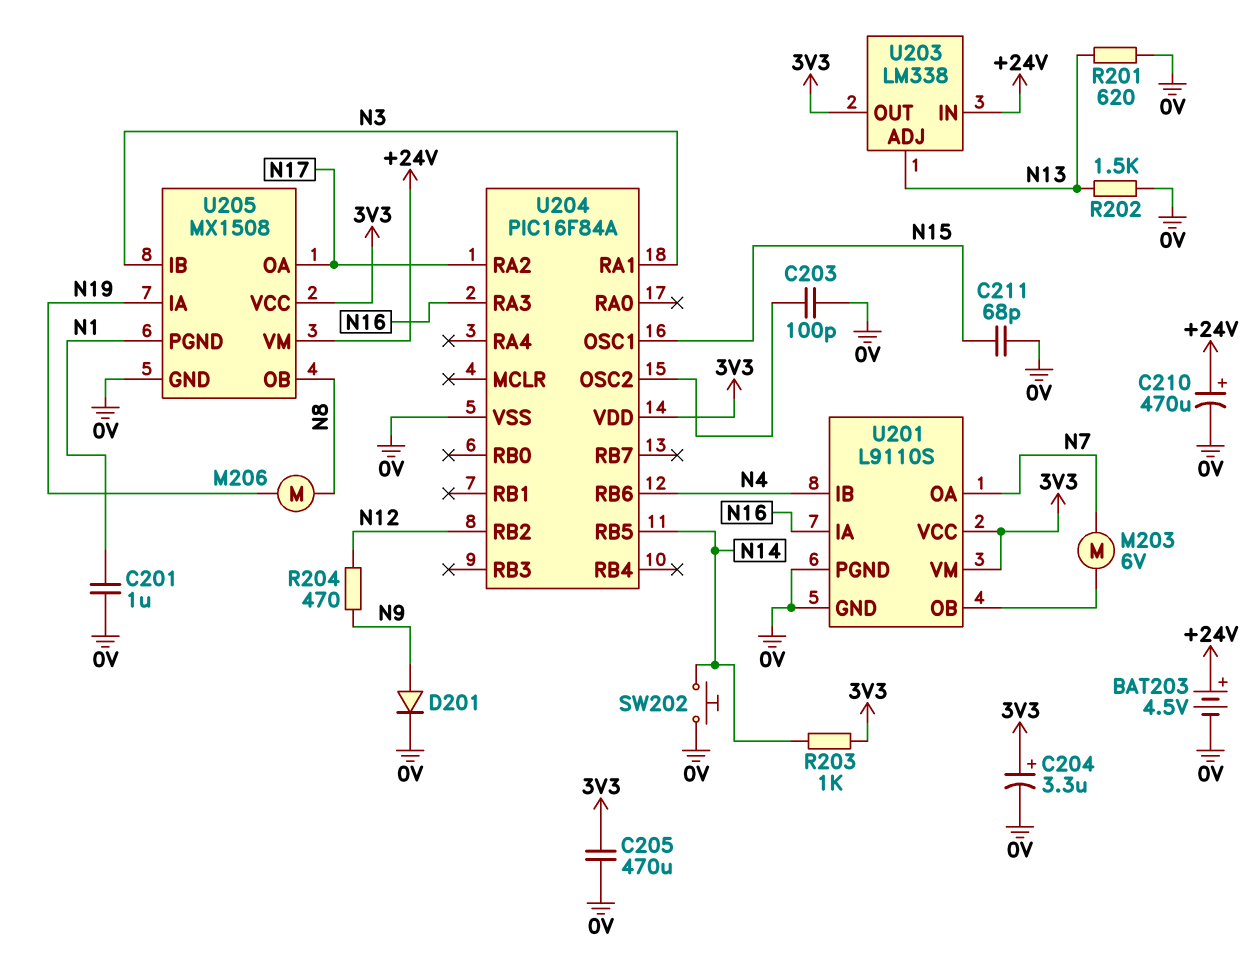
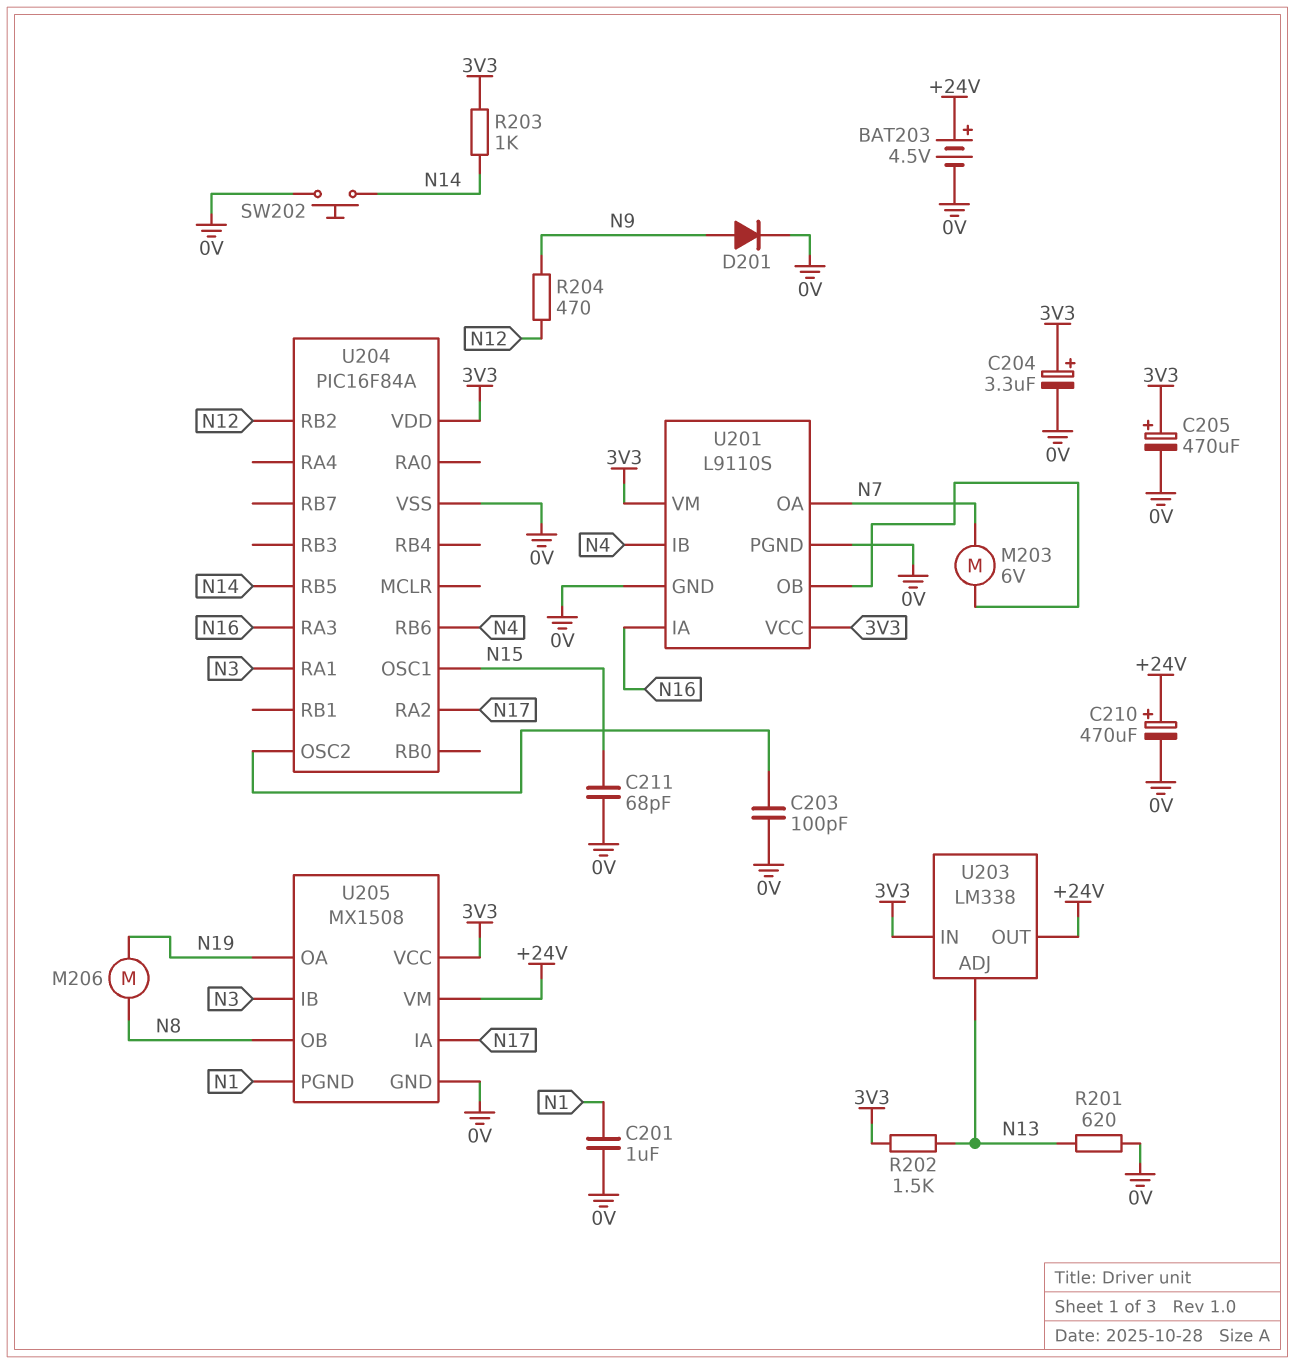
C205: 470uF (0V, 3V3) -> 470uF (plus 3V3, minus 0V)
R202: 1.5k (0V, N13) -> 1.5k (3V3, N13)
U203 pin IN: +24V -> 3V3
U203 pin OUT: 3V3 -> +24V
U205 pin IA: N19 -> N17
U205 pin OA: N17 -> N19

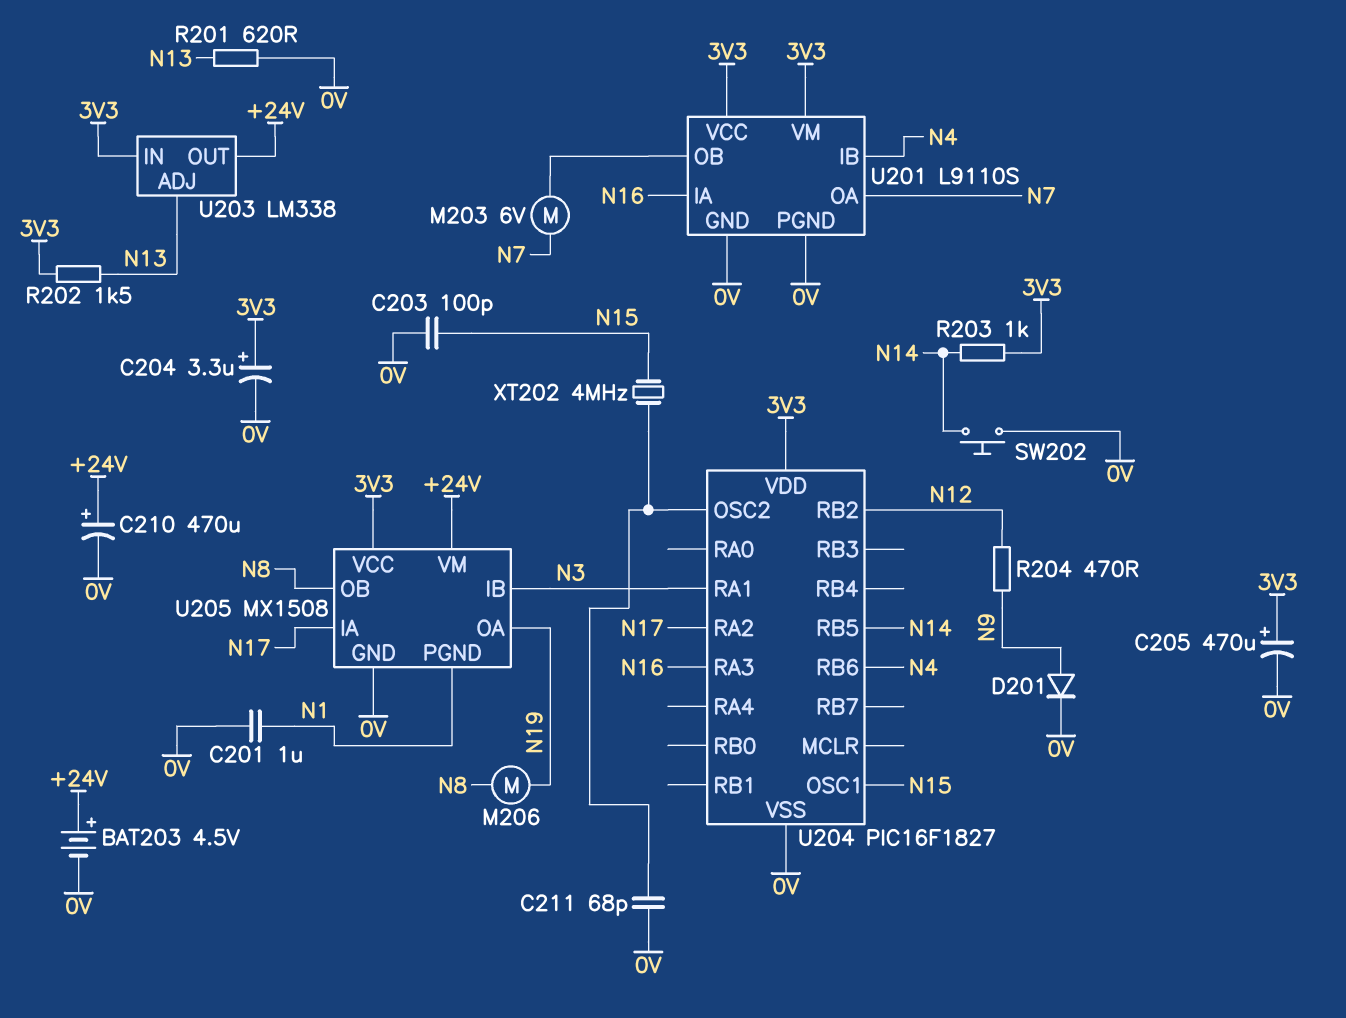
C203: 100pF (0V, U204/OSC2) -> 100pF (0V, N15)
C211: 68pF (0V, N15) -> 68pF (0V, U204/OSC2)
U204: PIC16F84A -> PIC16F1827
XT202: none -> 4MHz (N15, U204/OSC2)

